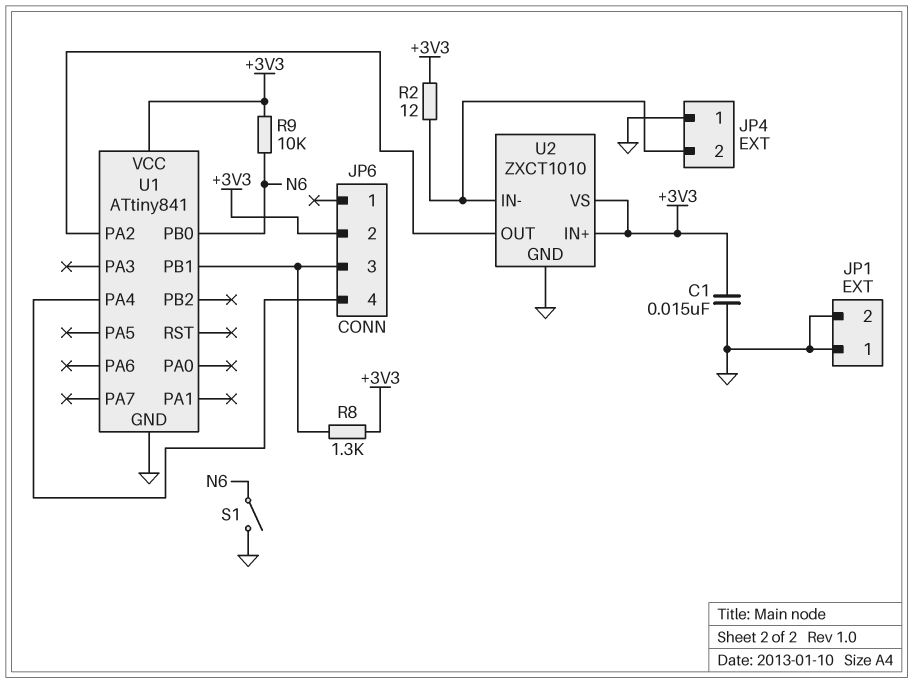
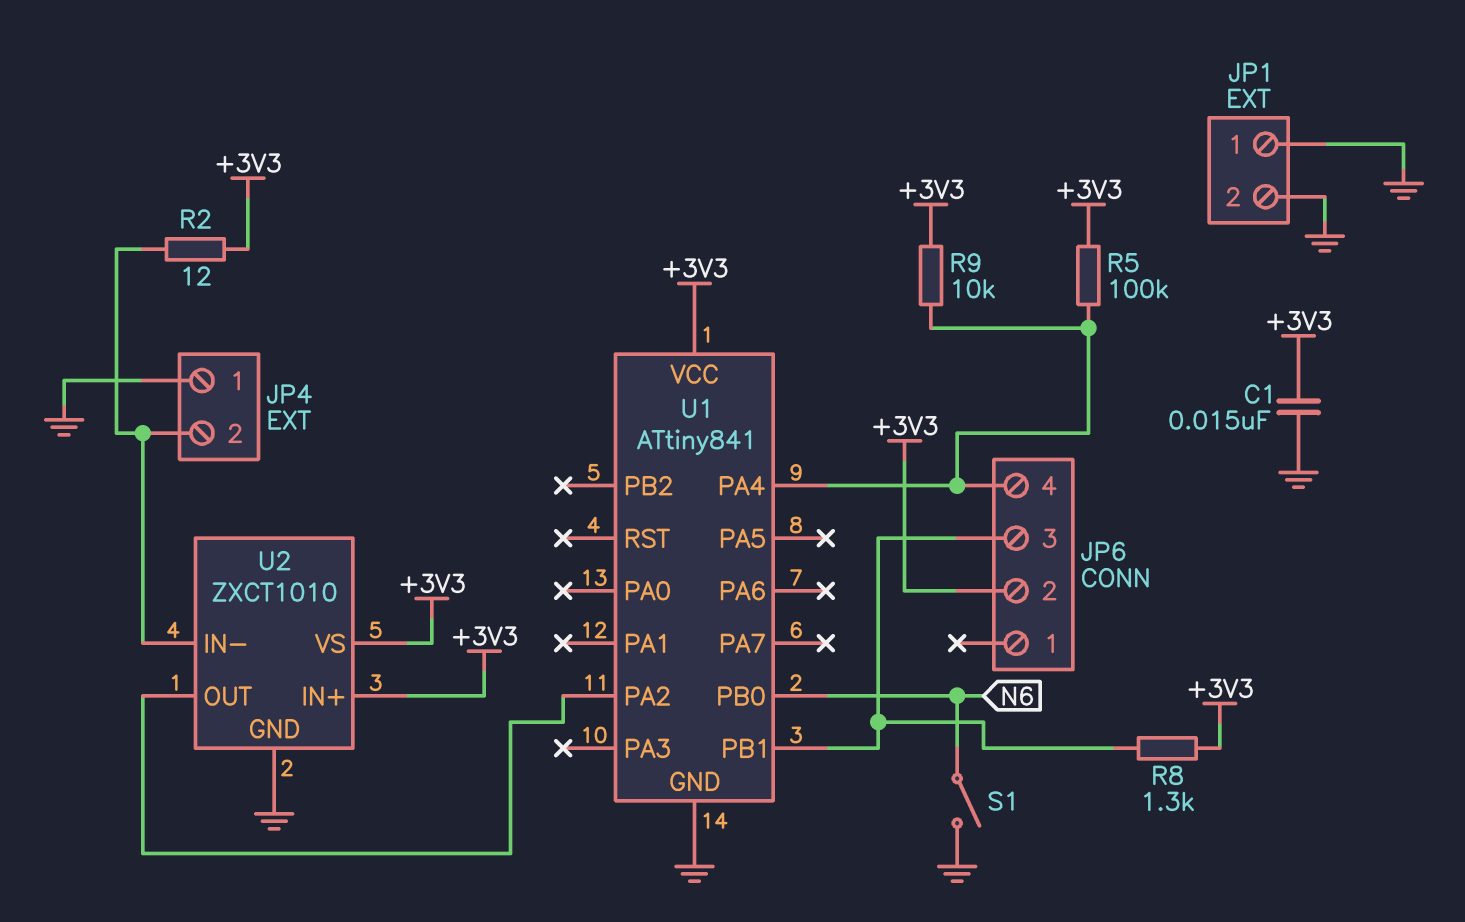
R5: none -> 100k (+3V3, JP6/4)
R9: 10k (+3V3, N6) -> 10k (+3V3, JP6/4)

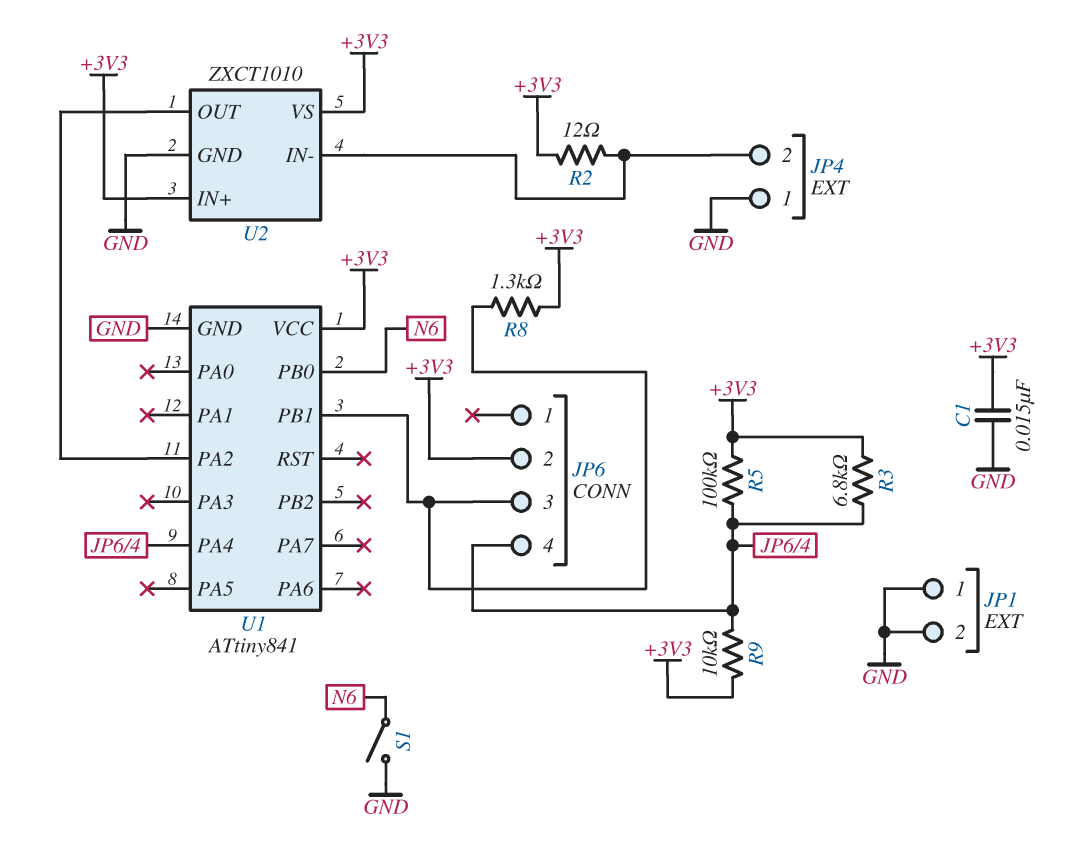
R3: none -> 6.8k (+3V3, JP6/4)

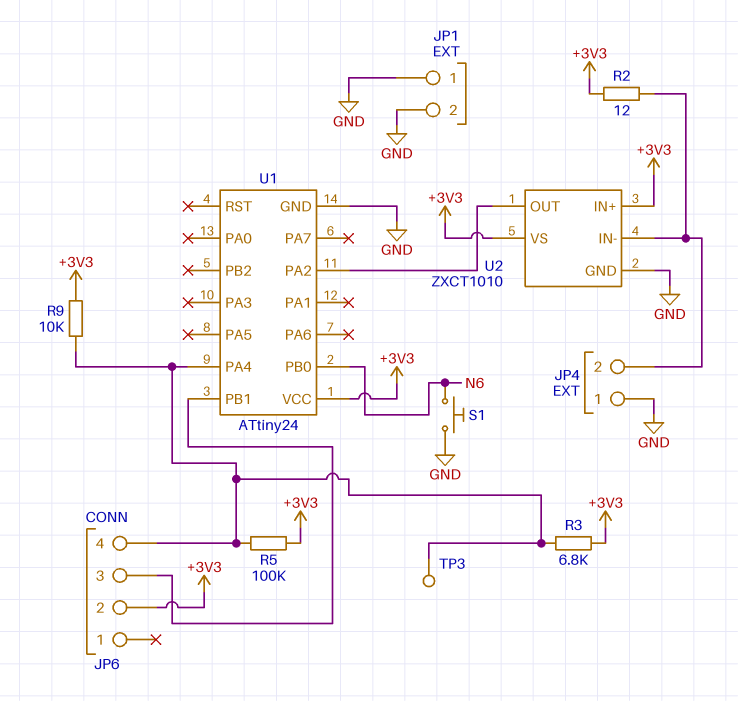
C1: 15nF (+3V3, GND) -> none
R8: 1.3k (+3V3, JP6/3) -> none
S1: switch (GND, N6) -> button (GND, N6)
TP3: none -> test point (JP6/4)
U1: ATtiny841 -> ATtiny24

